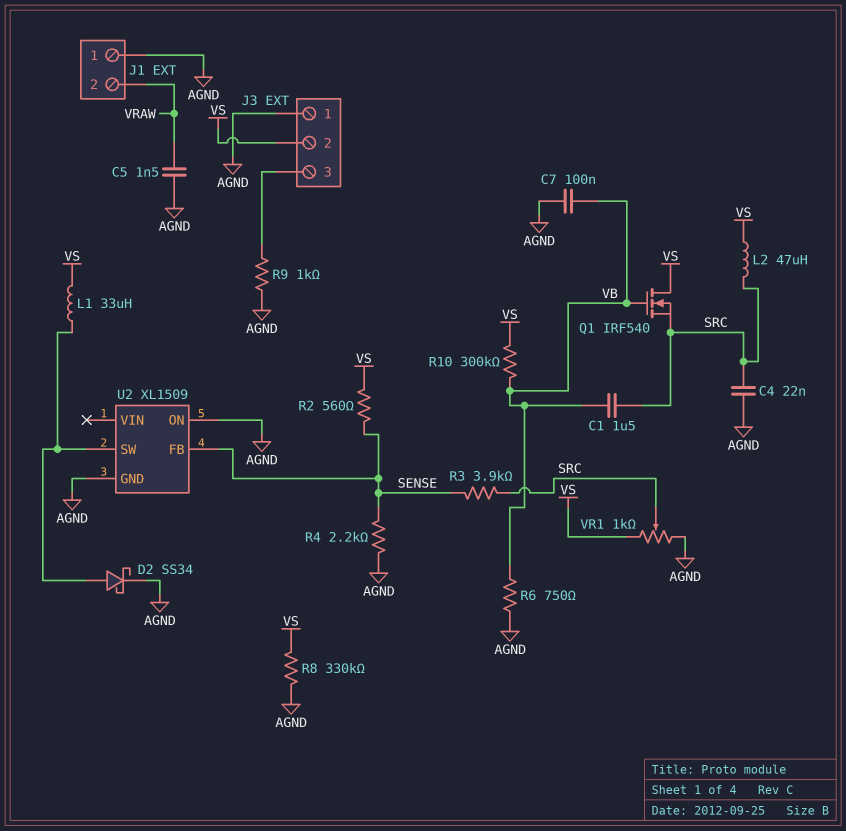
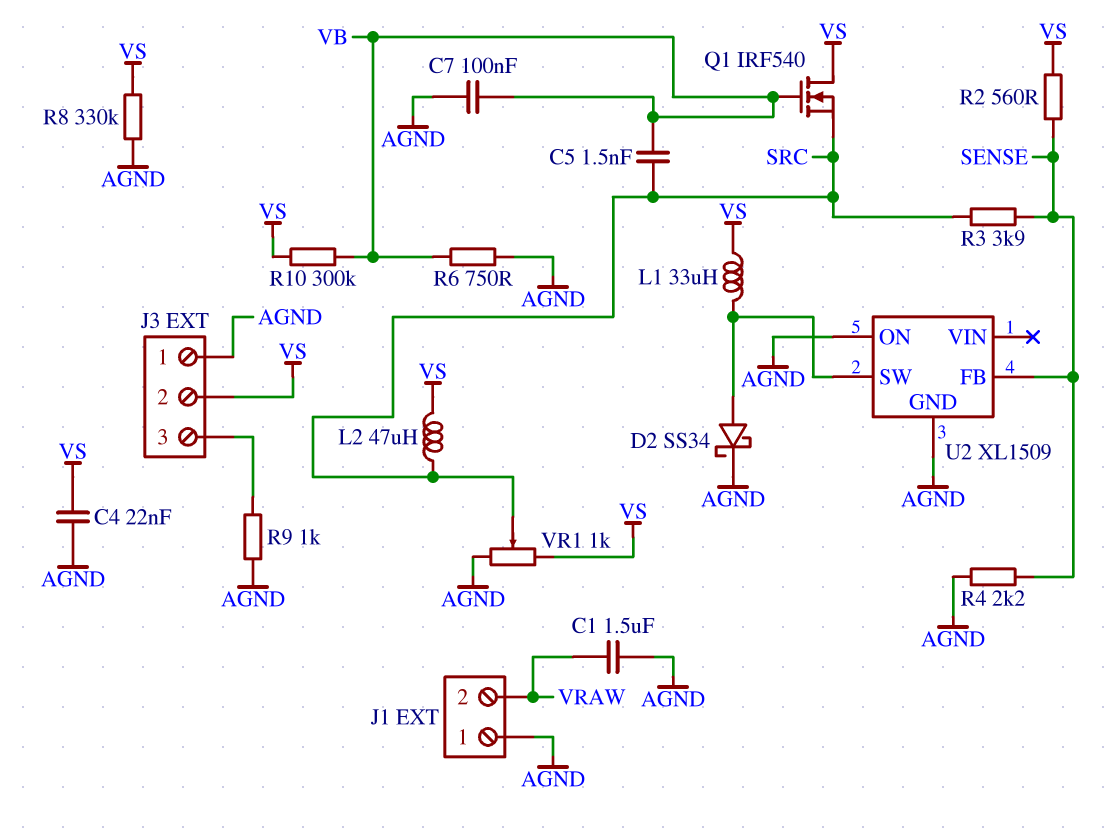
C1: 1.5uF (SRC, VB) -> 1.5uF (AGND, VRAW)
C4: 22nF (AGND, SRC) -> 22nF (AGND, VS)
C5: 1.5nF (AGND, VRAW) -> 1.5nF (SRC, VB)

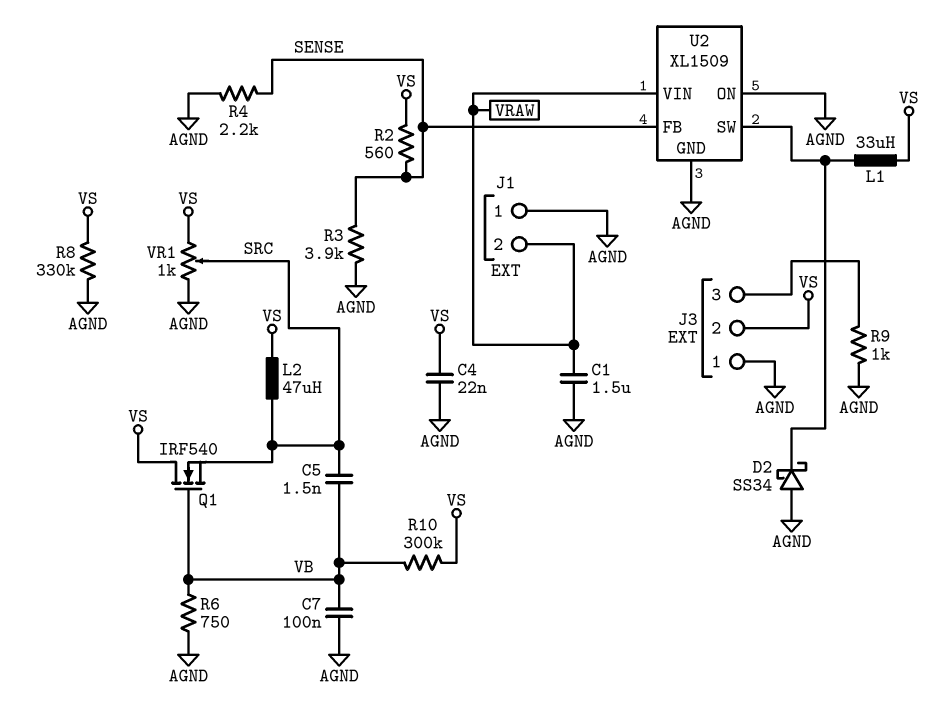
D2: schottky SS34 (A U2/SW, K AGND) -> schottky SS34 (A AGND, K U2/SW)
R3: 3.9k (SENSE, SRC) -> 3.9k (AGND, SENSE)
U2 pin VIN: none -> VRAW

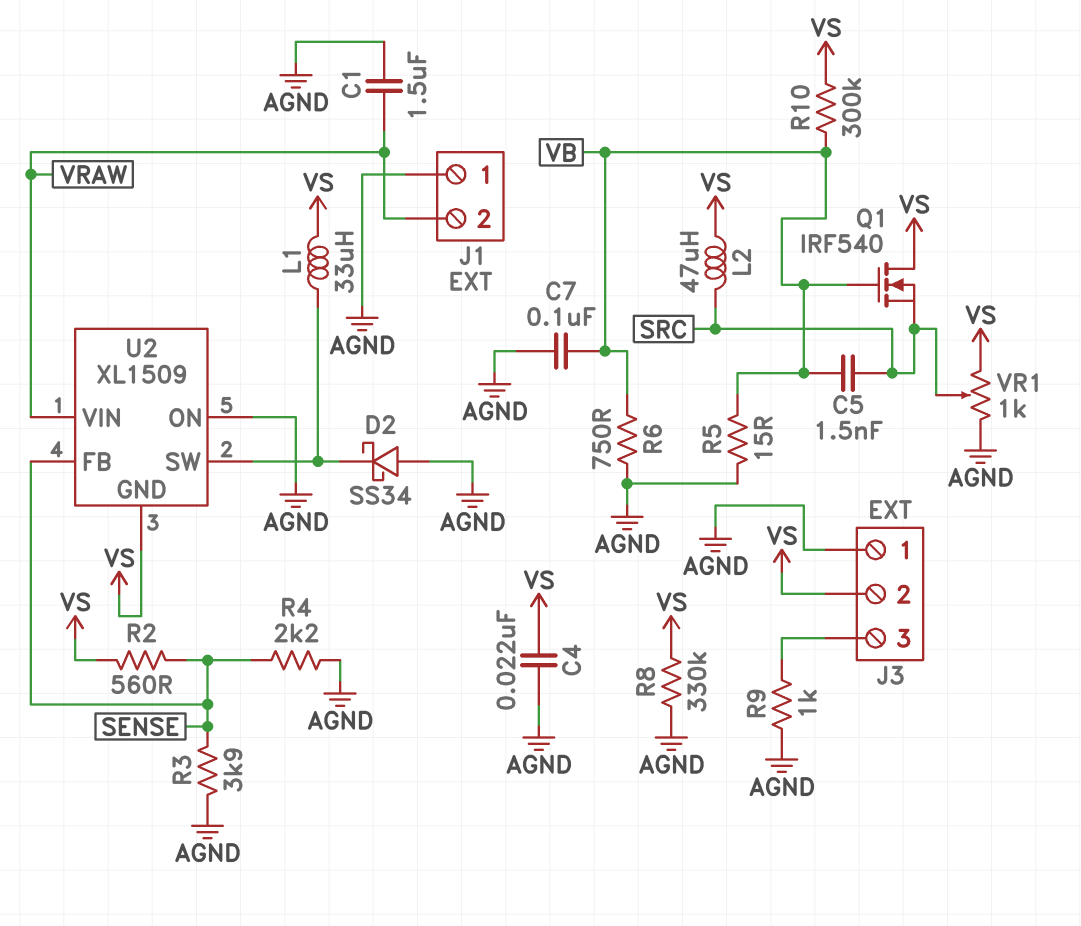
R5: none -> 15 (AGND, VB)
U2 pin GND: AGND -> VS

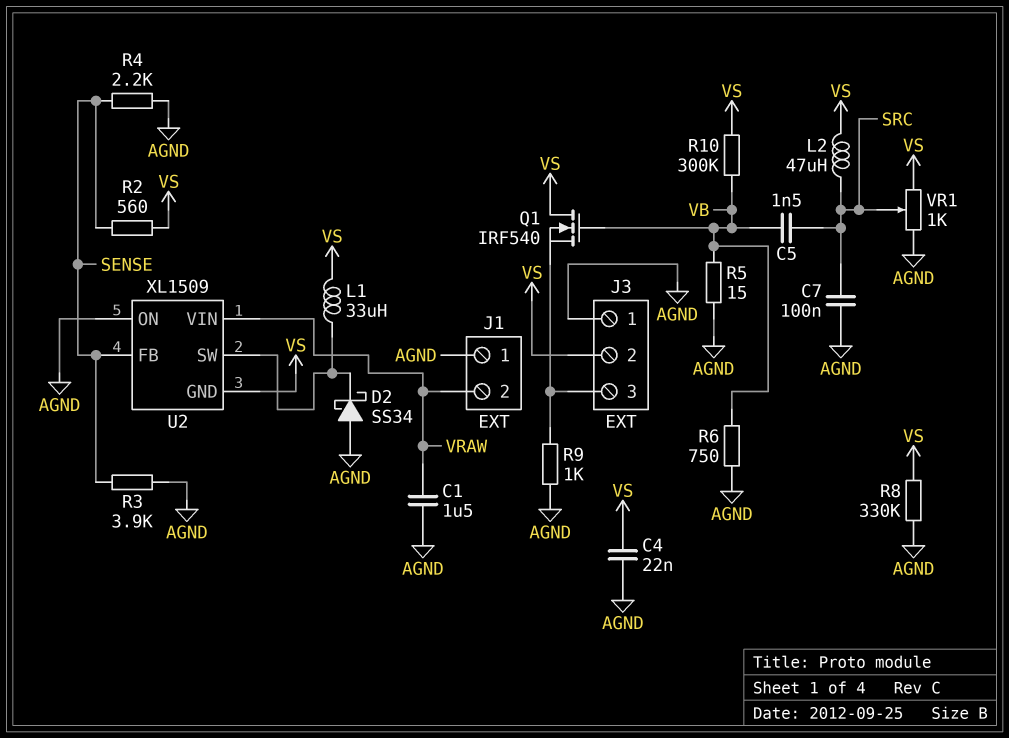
C7: 100nF (AGND, VB) -> 100nF (AGND, SRC)
Q1: NMOS IRF540 (G VB, D VS, S SRC) -> NMOS IRF540 (G VB, D VS, S J3/3)

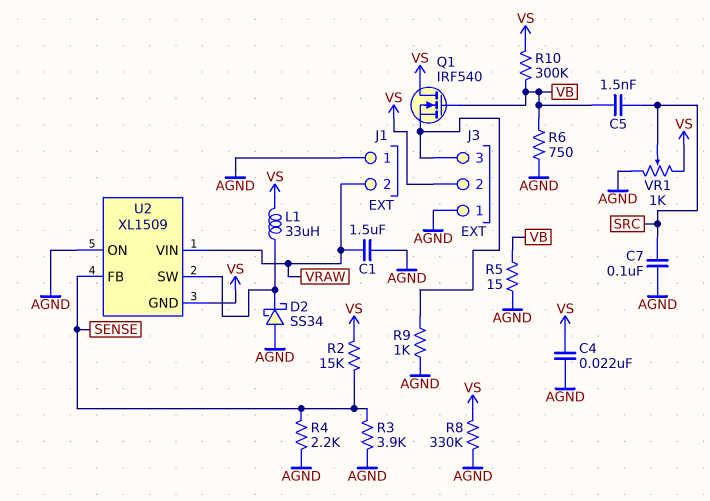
L2: 47uH (SRC, VS) -> none
R2: 560 (SENSE, VS) -> 15k (SENSE, VS)

